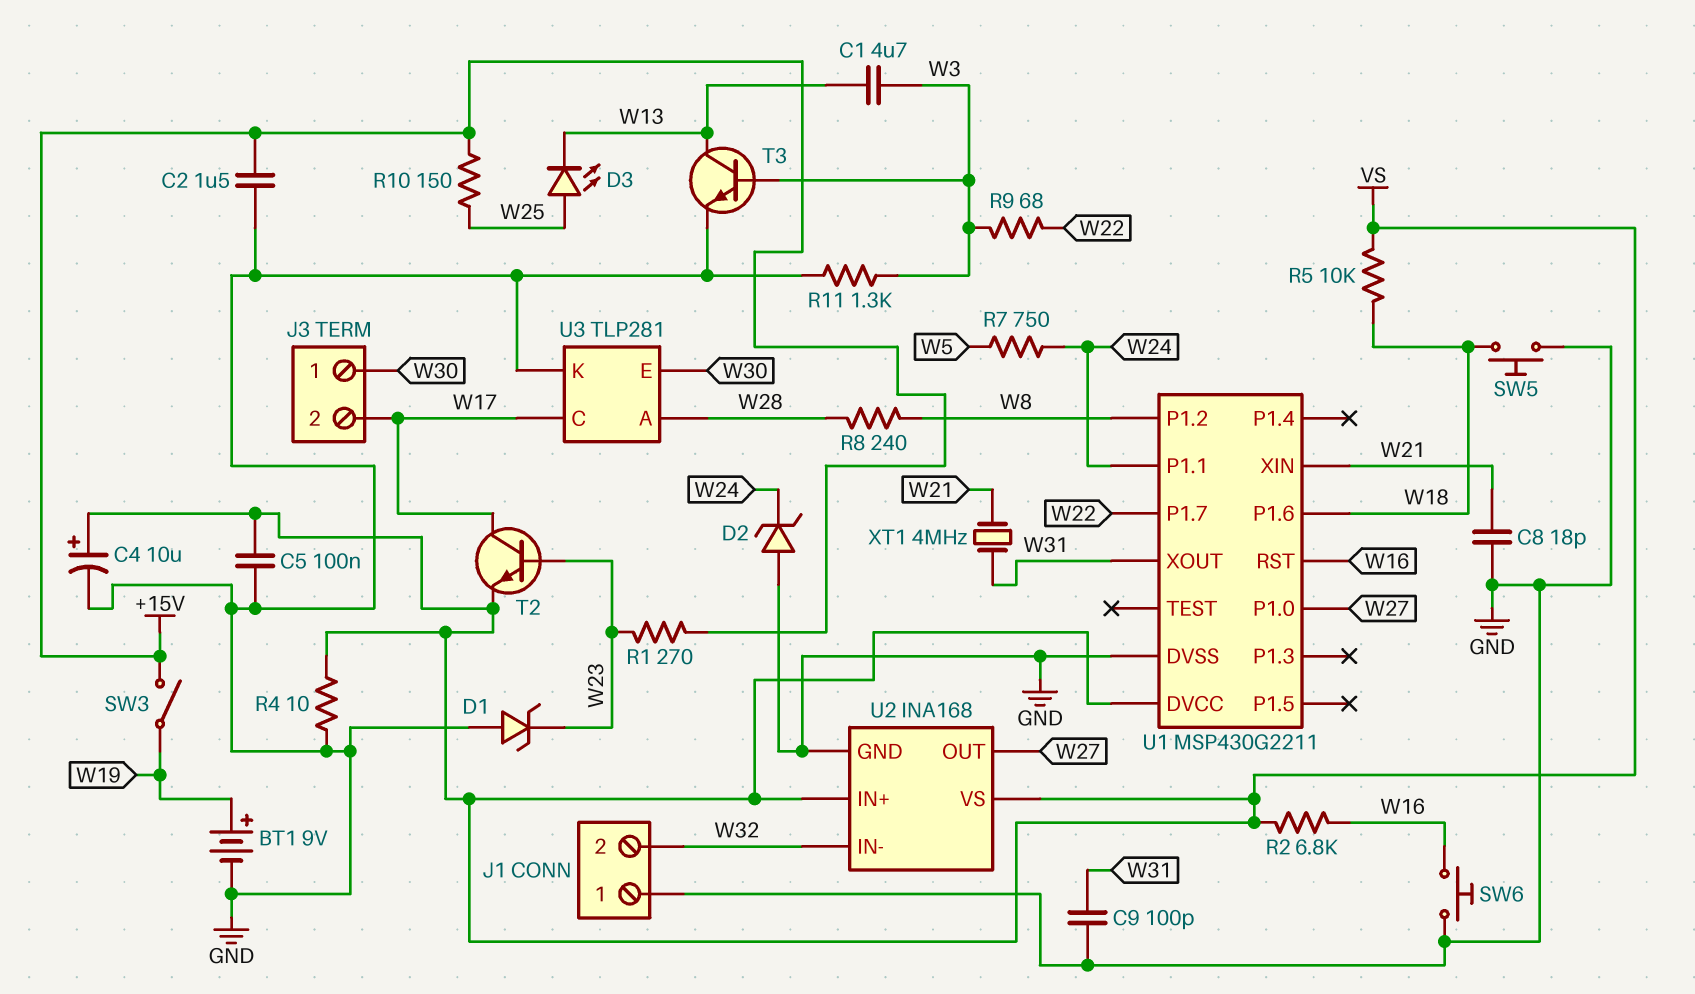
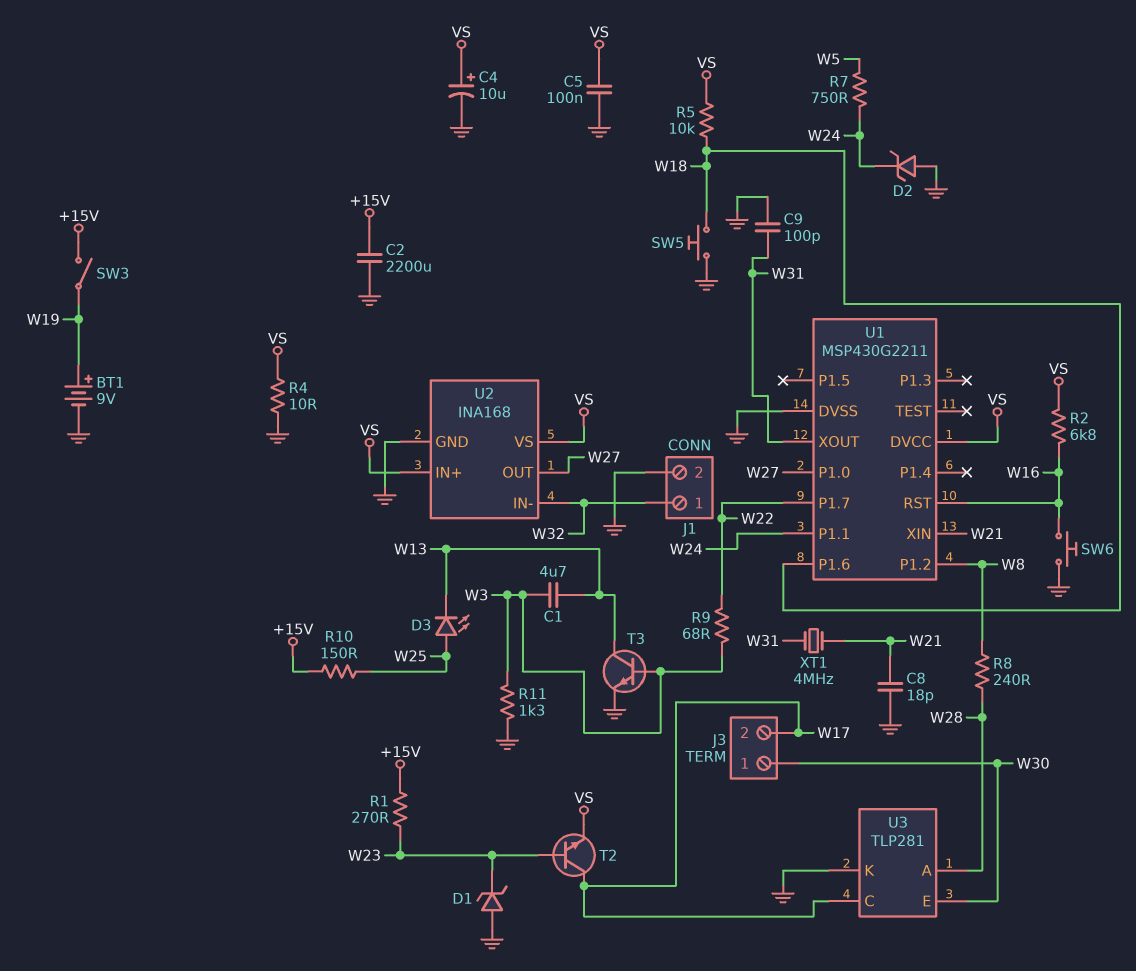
C2: 1.5uF (+15V, GND) -> 2200uF (+15V, GND)
J1 pin 1: GND -> W32
J1 pin 2: W32 -> GND

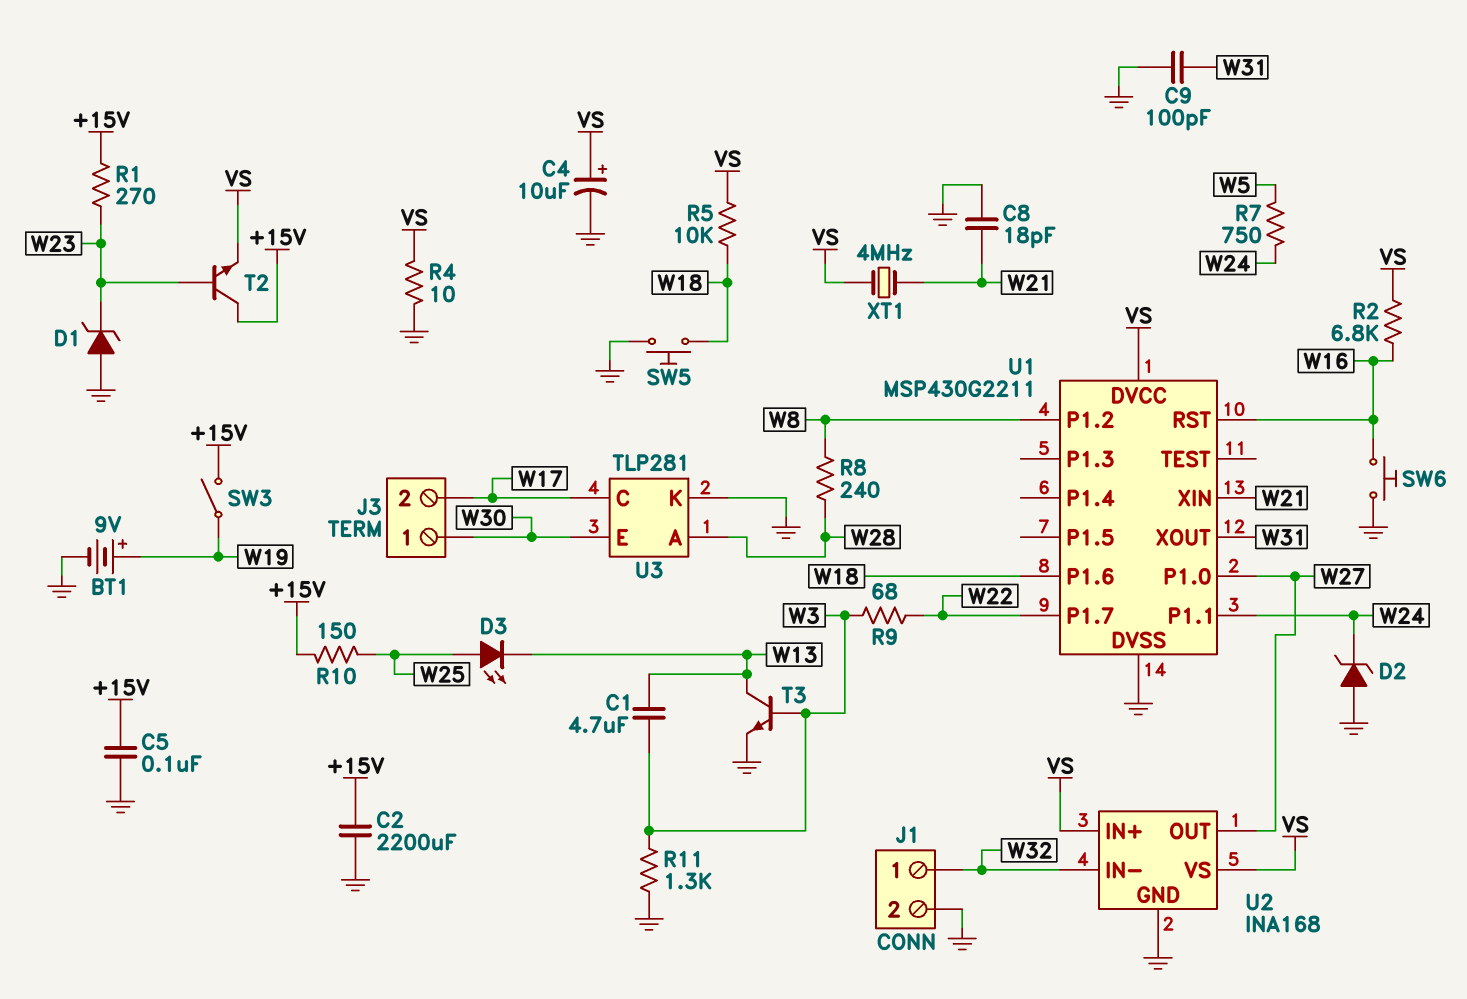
C5: 100nF (GND, VS) -> 100nF (+15V, GND)
T2: NPN (B W23, C W17, E VS) -> NPN (B W23, C +15V, E VS)
XT1: 4MHz (W21, W31) -> 4MHz (VS, W21)

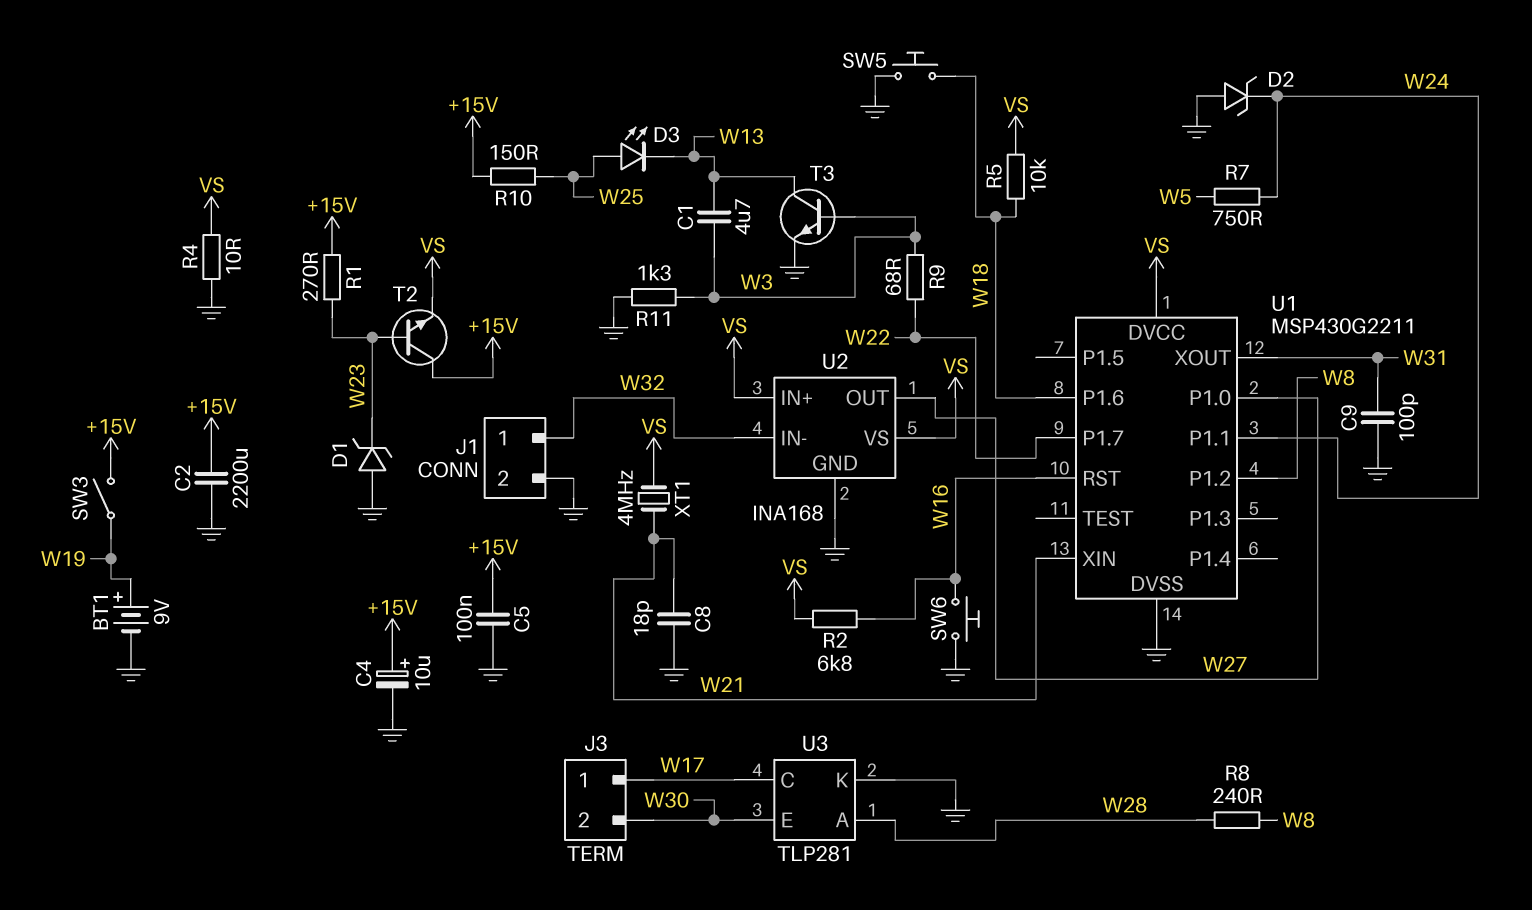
C4: 10uF (plus VS, minus GND) -> 10uF (plus +15V, minus GND)
J3 pin 1: W30 -> W17
J3 pin 2: W17 -> W30

